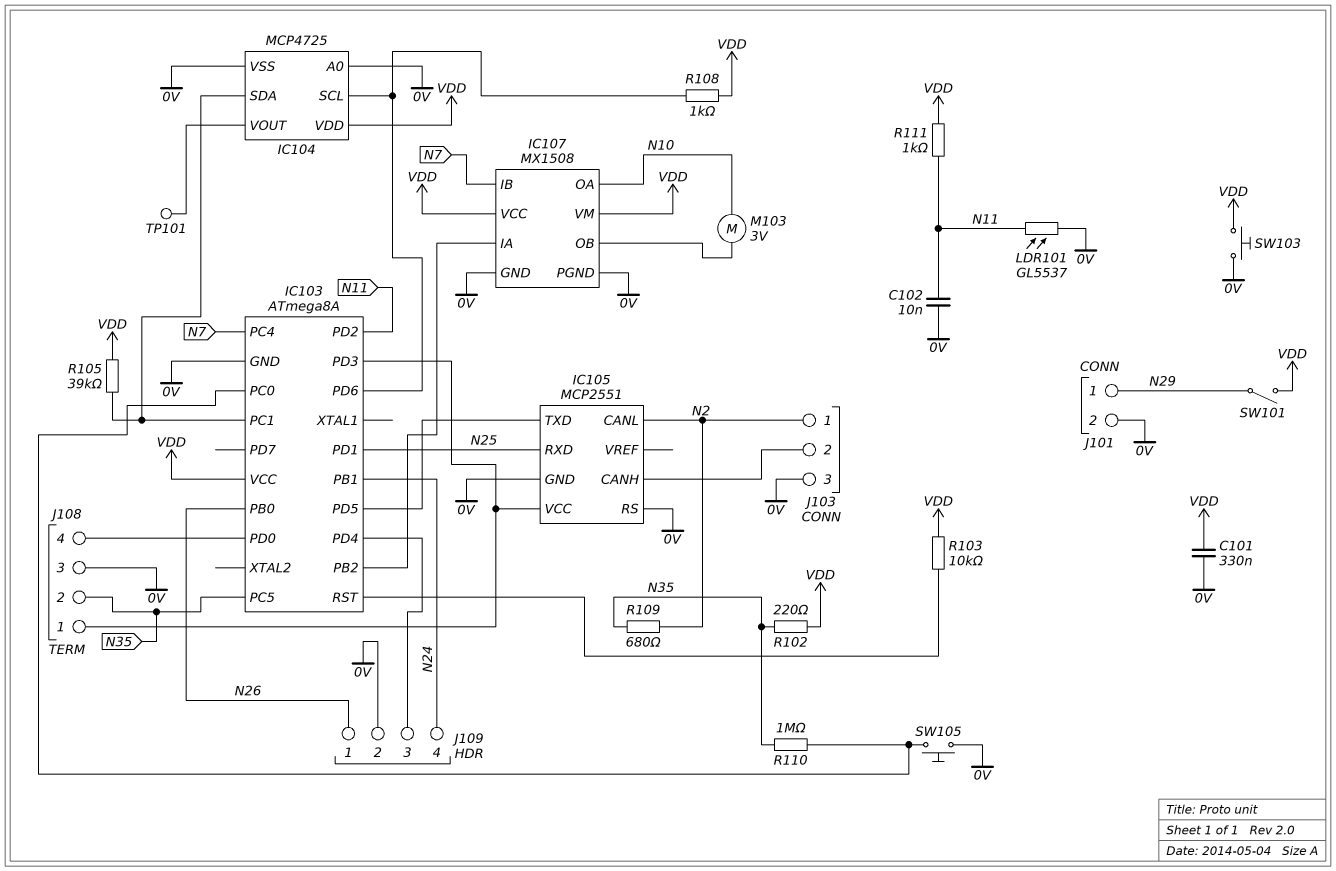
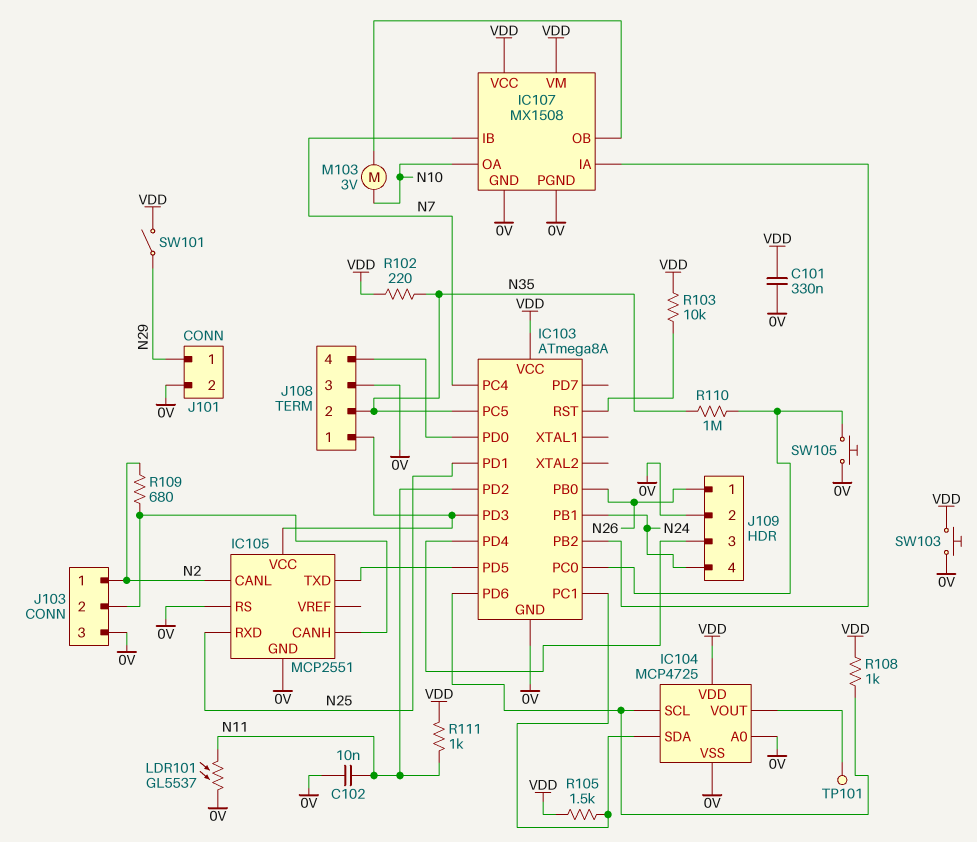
R105: 39k (IC103/PC1, VDD) -> 1.5k (IC103/PC1, VDD)
R109: 680 (N2, N35) -> 680 (IC105/CANH, N2)

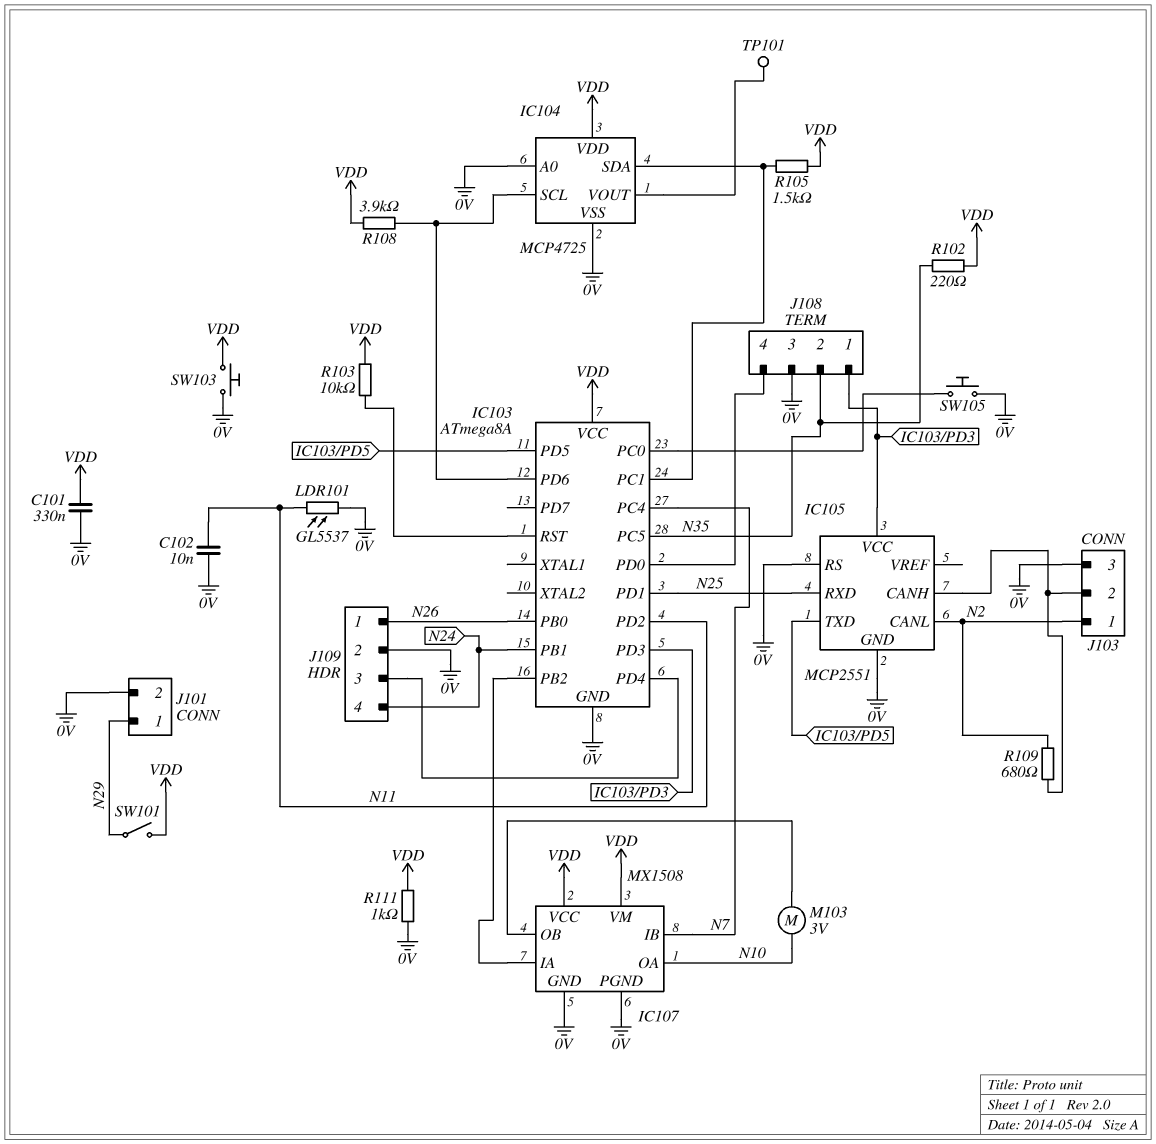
R108: 1k (IC103/PD6, VDD) -> 3.9k (IC103/PD6, VDD)
R110: 1M (IC103/PC0, N35) -> none
R111: 1k (N11, VDD) -> 1k (0V, VDD)

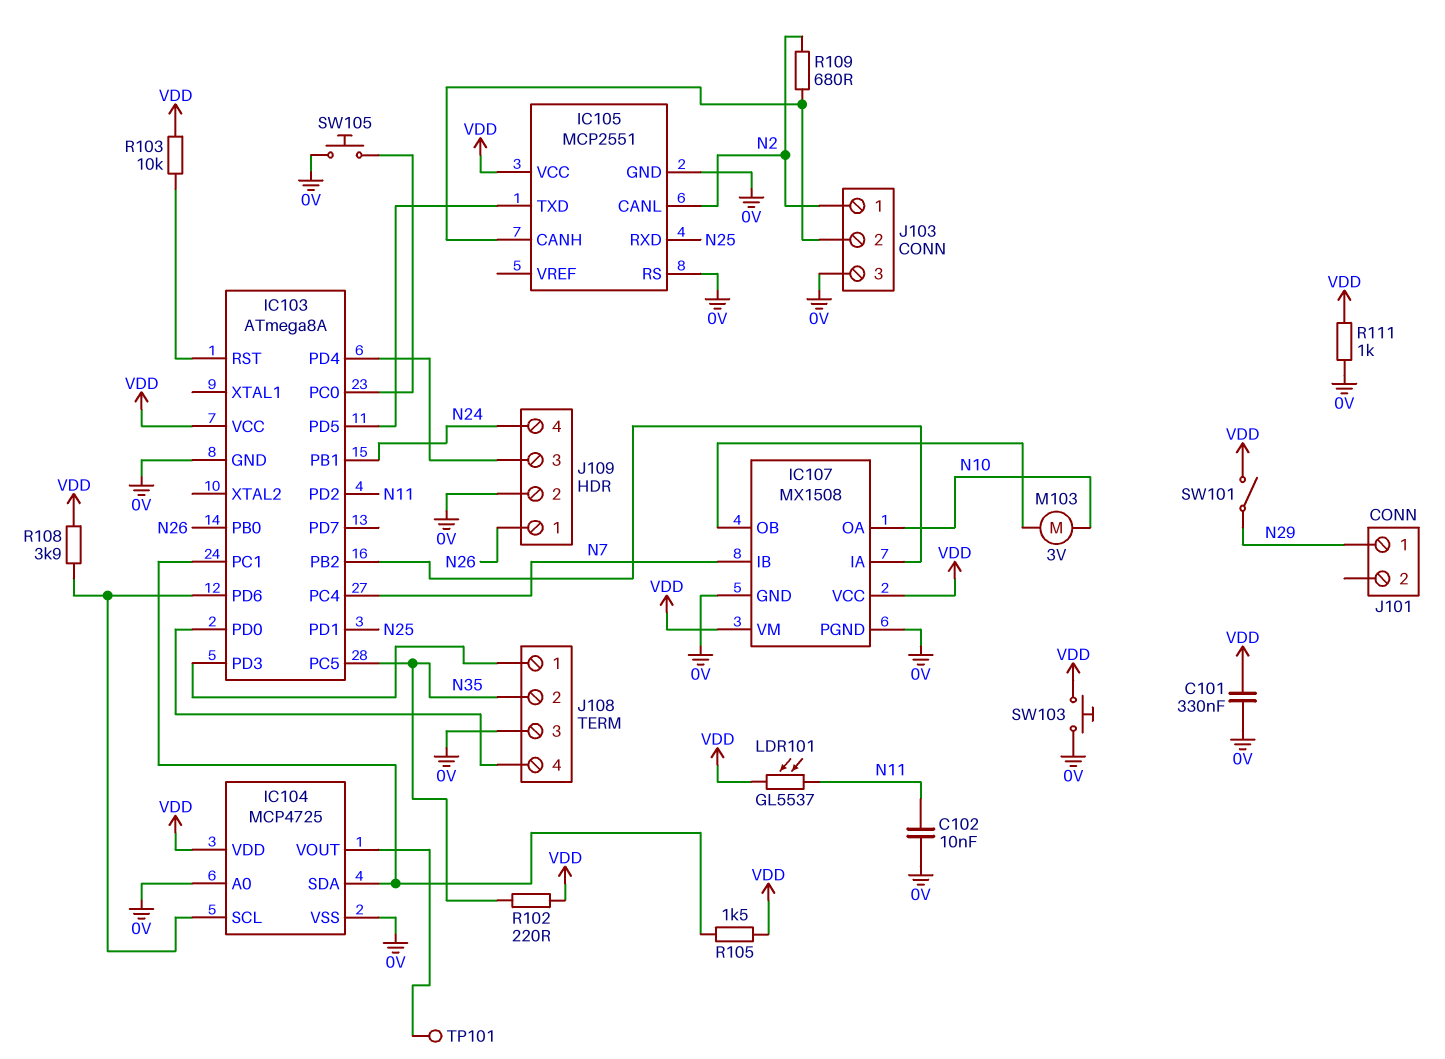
IC105 pin VCC: IC103/PD3 -> VDD
J101 pin 2: 0V -> none
LDR101: GL5537 (0V, N11) -> GL5537 (N11, VDD)

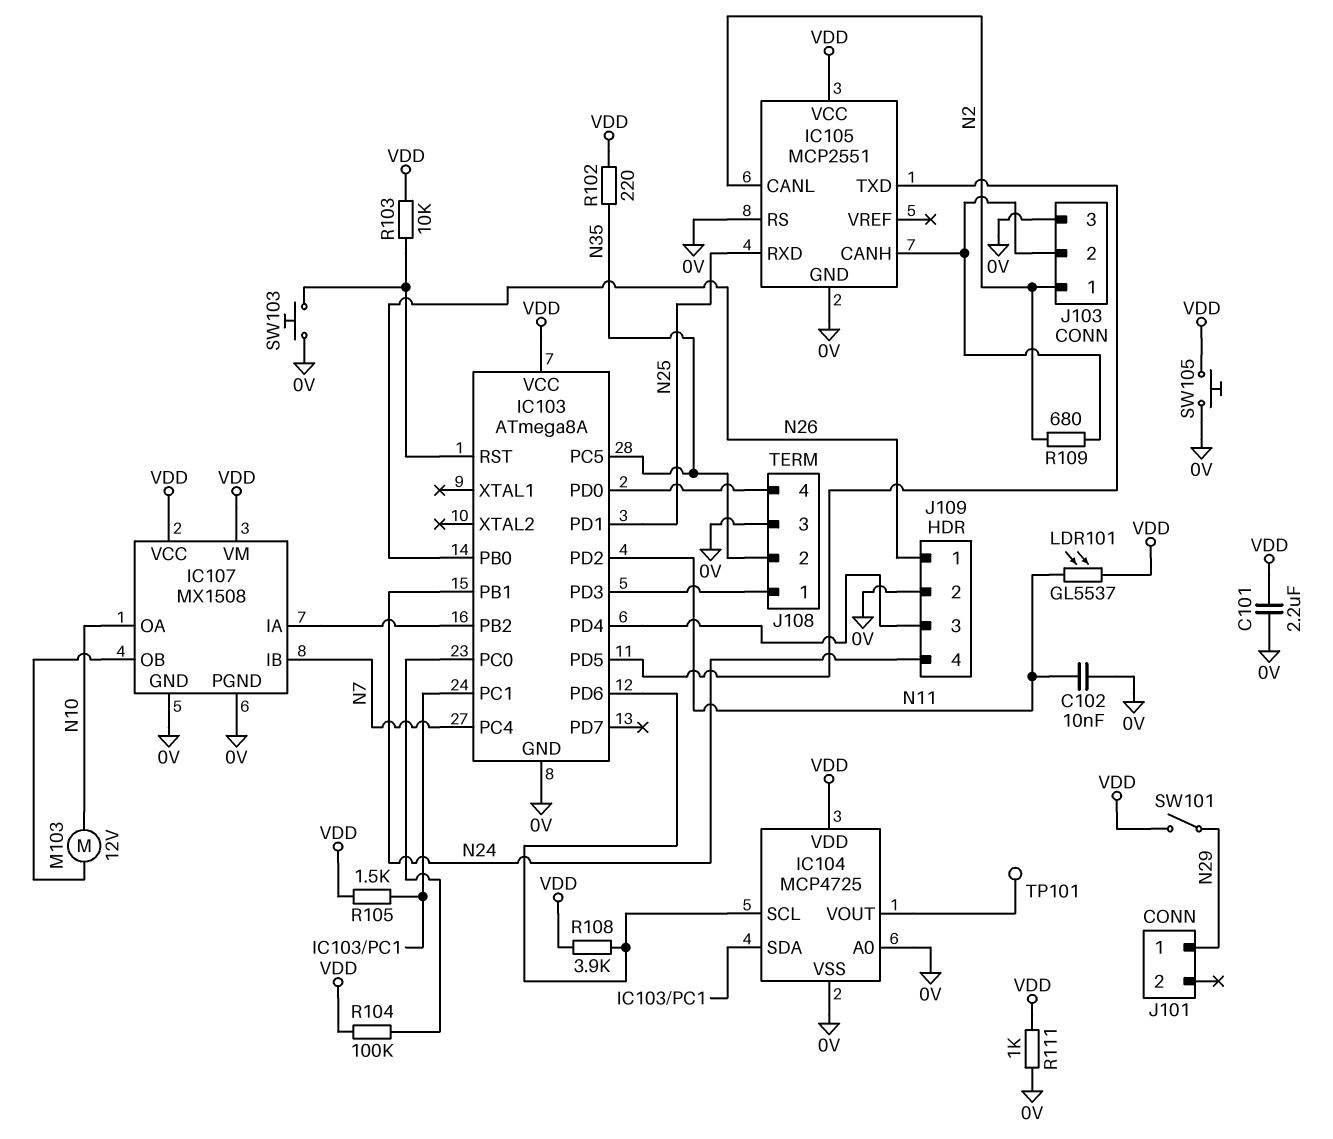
C101: 330nF (0V, VDD) -> 2.2uF (0V, VDD)
M103: motor 3V (IC107/OB, N10) -> motor 12V (IC107/OB, N10)
R104: none -> 100k (IC103/PC0, VDD)
SW103: button (0V, VDD) -> button (0V, IC103/RST)
SW105: button (0V, IC103/PC0) -> button (0V, VDD)

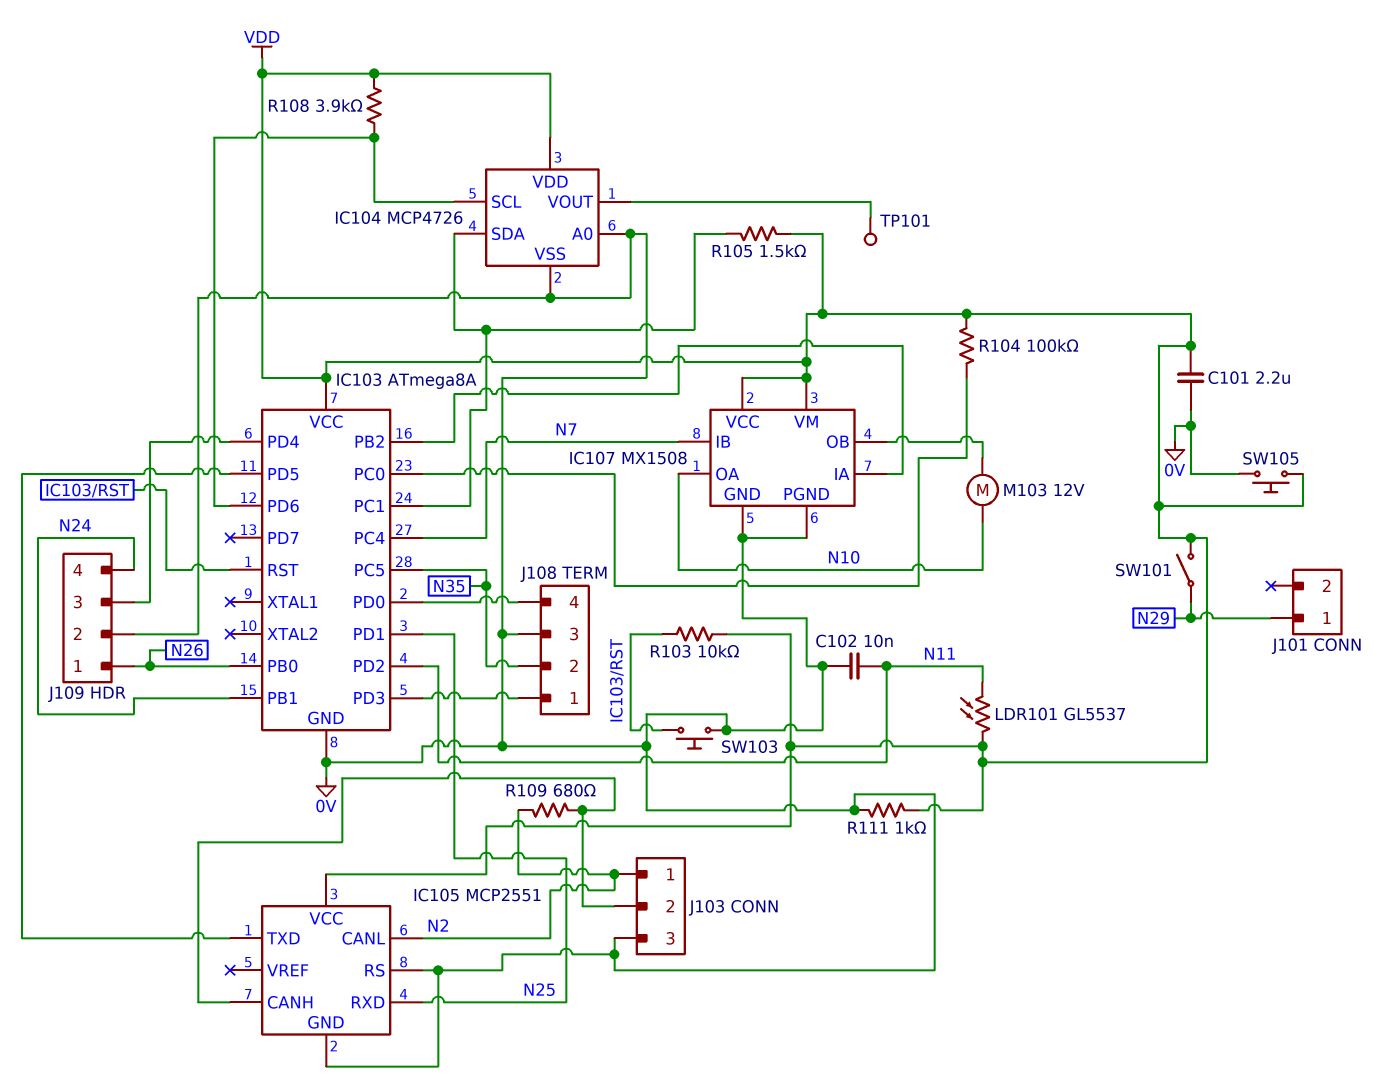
IC104: MCP4725 -> MCP4726
R102: 220 (N35, VDD) -> none

